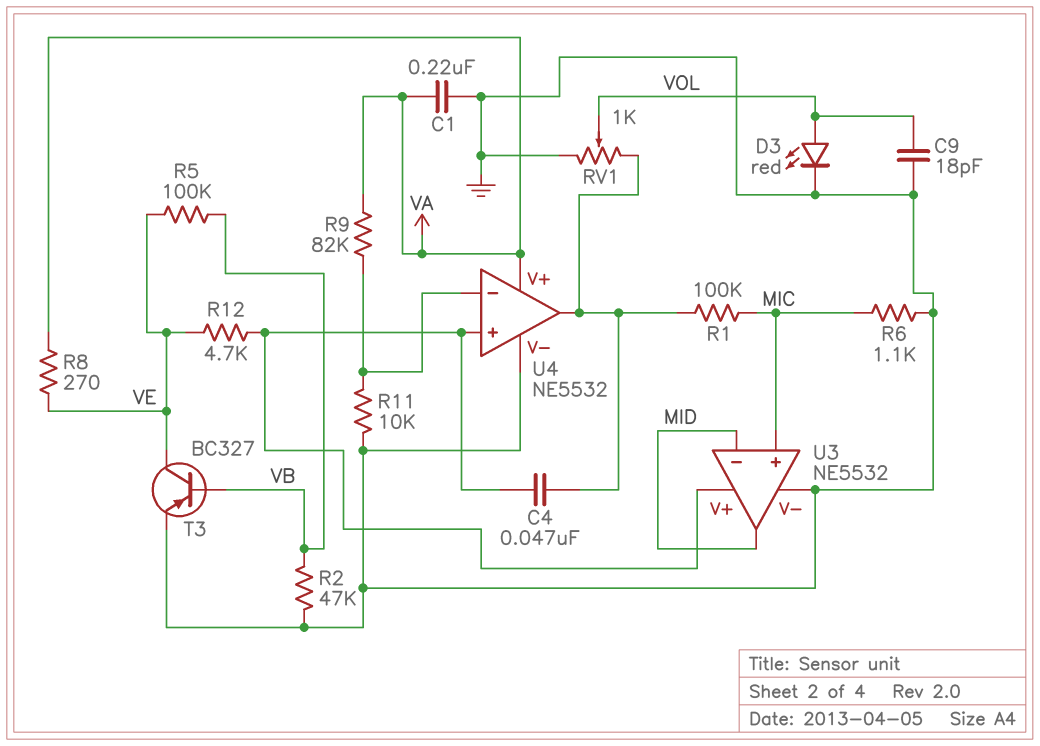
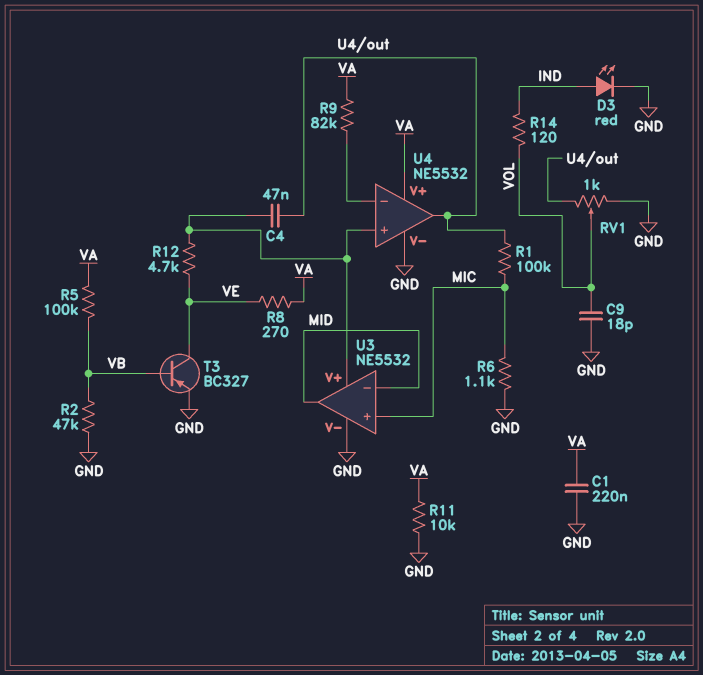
D3: LED red (A VOL, K GND) -> LED red (A IND, K GND)
R5: 100k (VB, VE) -> 100k (VA, VB)
R11: 10k (GND, U4/in-) -> 10k (GND, VA)
R14: none -> 120 (IND, VOL)

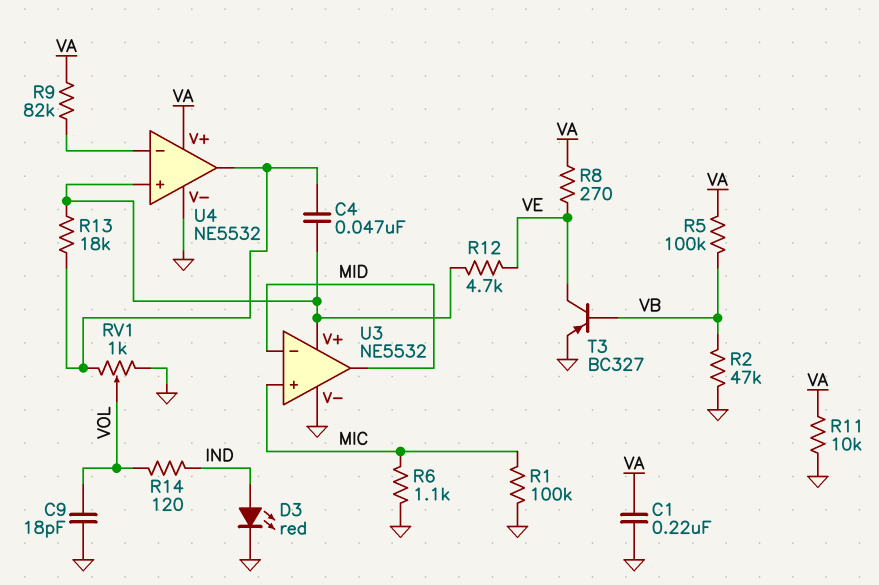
R1: 100k (MIC, U4/out) -> 100k (GND, MIC)
R13: none -> 18k (U3/V+, U4/out)

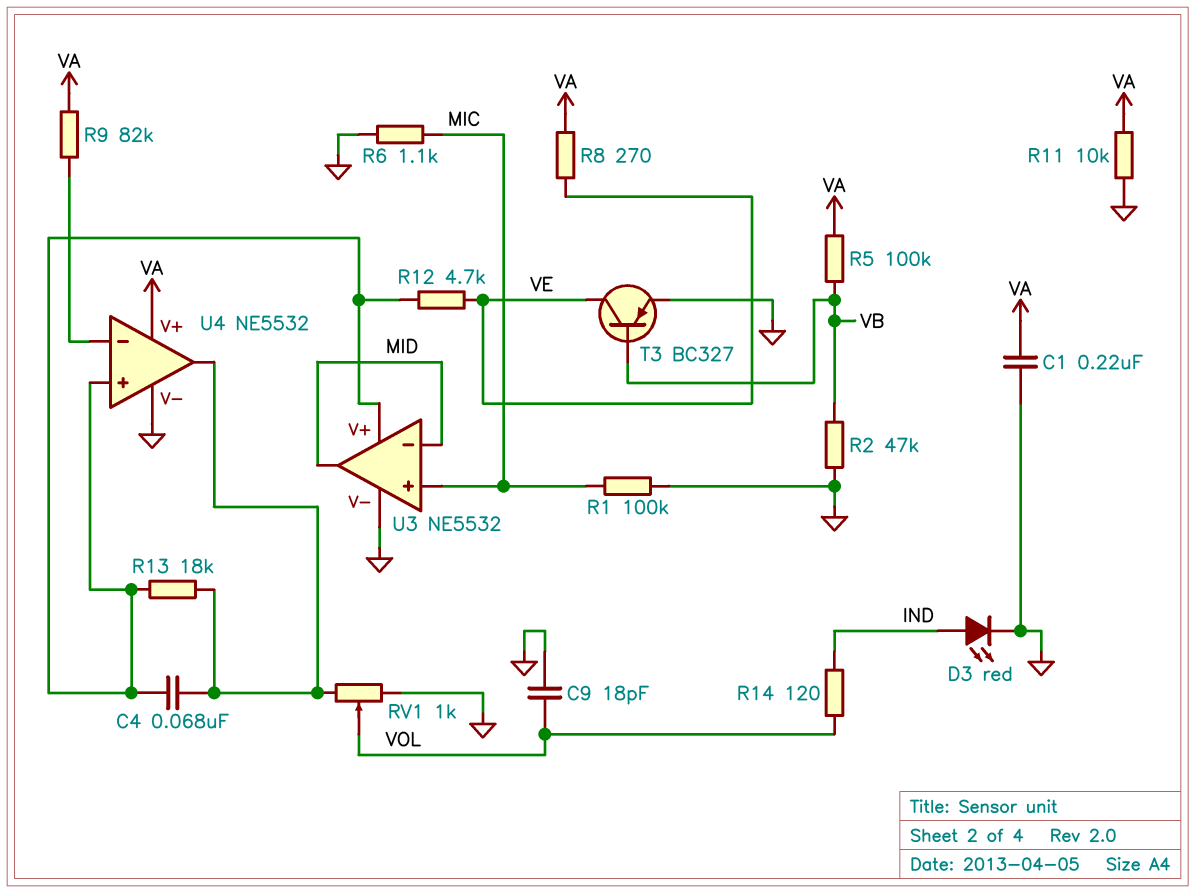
C4: 47nF (U3/V+, U4/out) -> 68nF (U3/V+, U4/out)

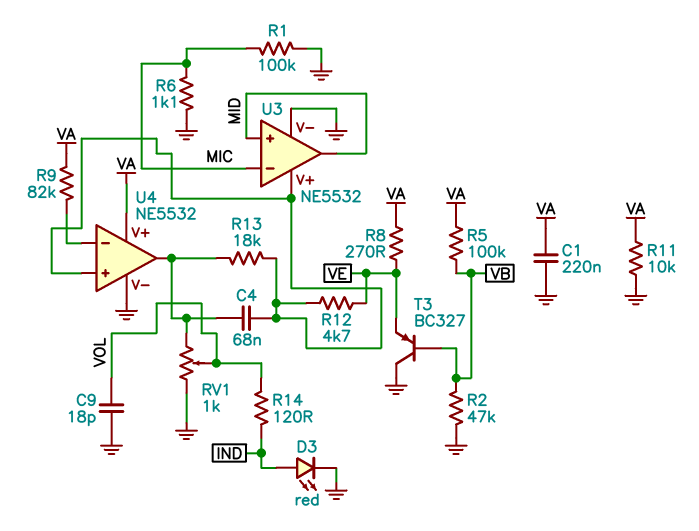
T3: PNP BC327 (B VB, C VE, E GND) -> PNP BC327 (B VB, C GND, E VE)
U3 pin in+: MIC -> MID
U3 pin in-: MID -> MIC

